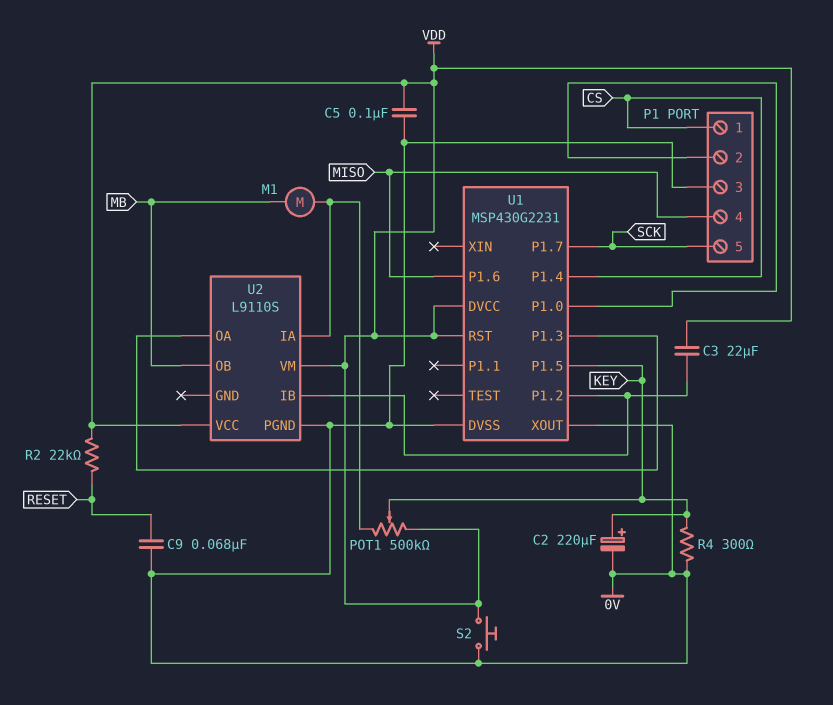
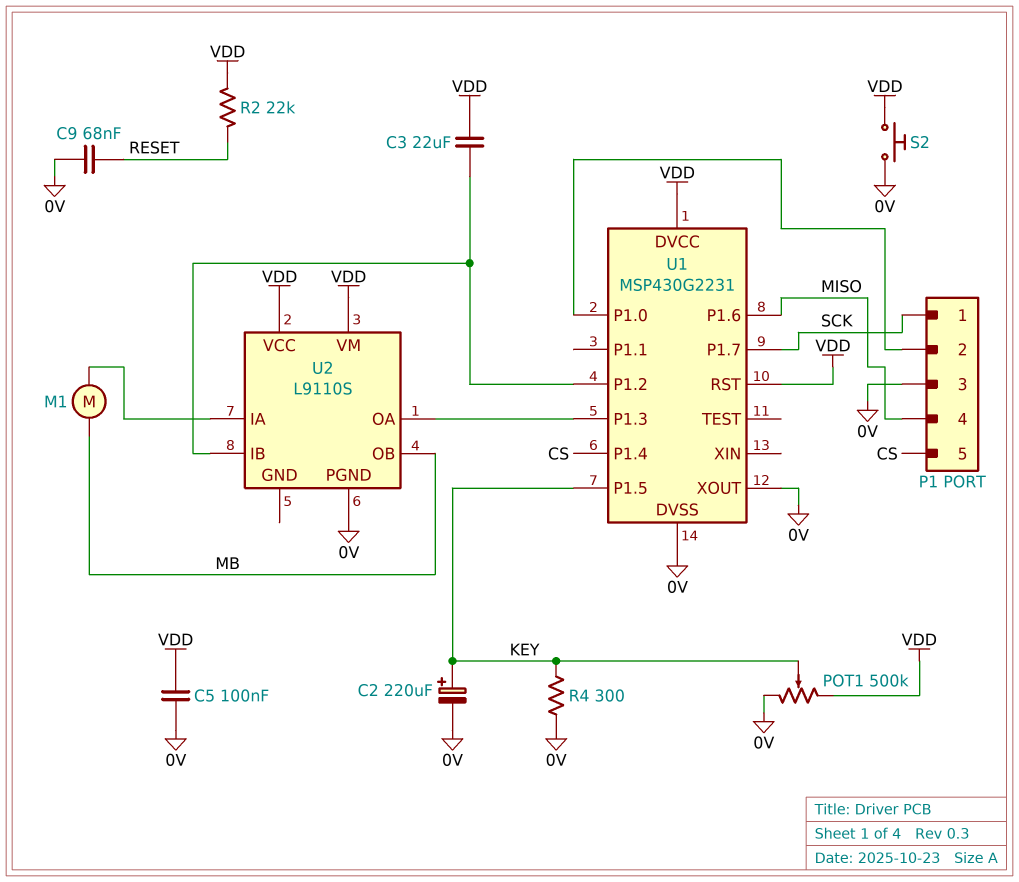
P1 pin 1: CS -> SCK
P1 pin 5: SCK -> CS
POT1: 500k (U2/IA, VDD, wiper KEY) -> 500k (0V, VDD, wiper KEY)

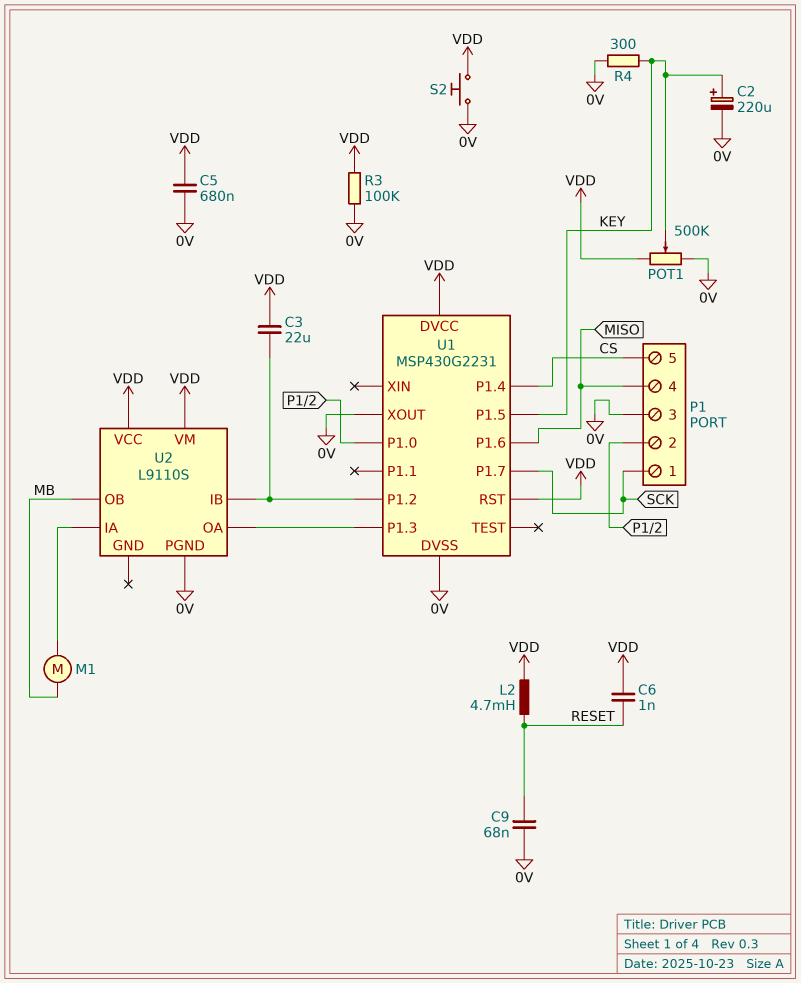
C5: 100nF (0V, VDD) -> 680nF (0V, VDD)
C6: none -> 1nF (RESET, VDD)
L2: none -> 4.7mH (RESET, VDD)
R2: 22k (RESET, VDD) -> none
R3: none -> 100k (0V, VDD)

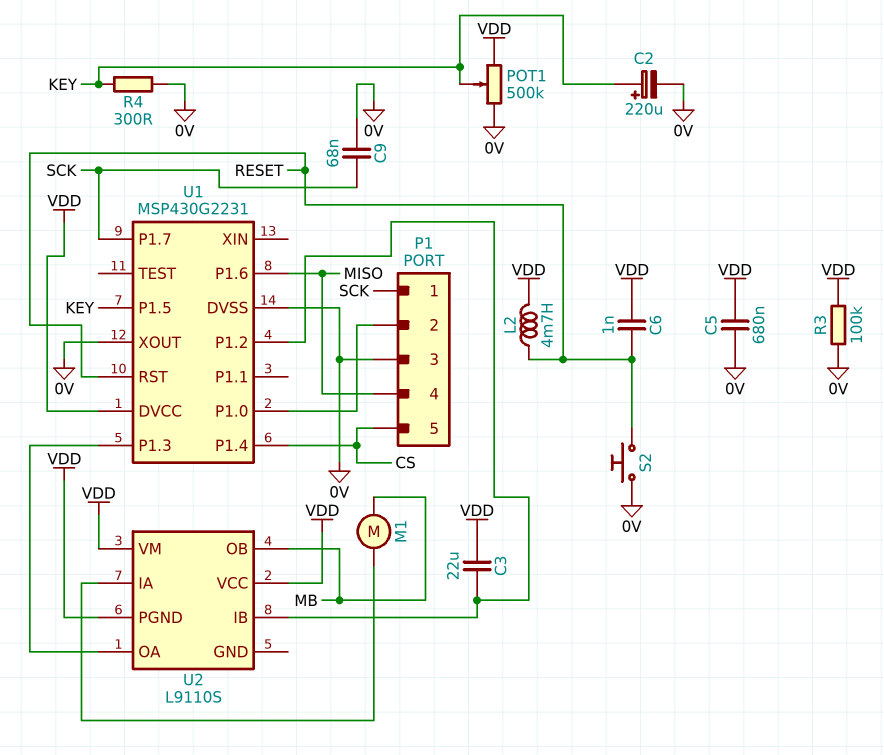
C9: 68nF (0V, RESET) -> 68nF (0V, SCK)
S2: button (0V, VDD) -> button (0V, RESET)
U1 pin RST: VDD -> RESET
U2 pin PGND: 0V -> VDD

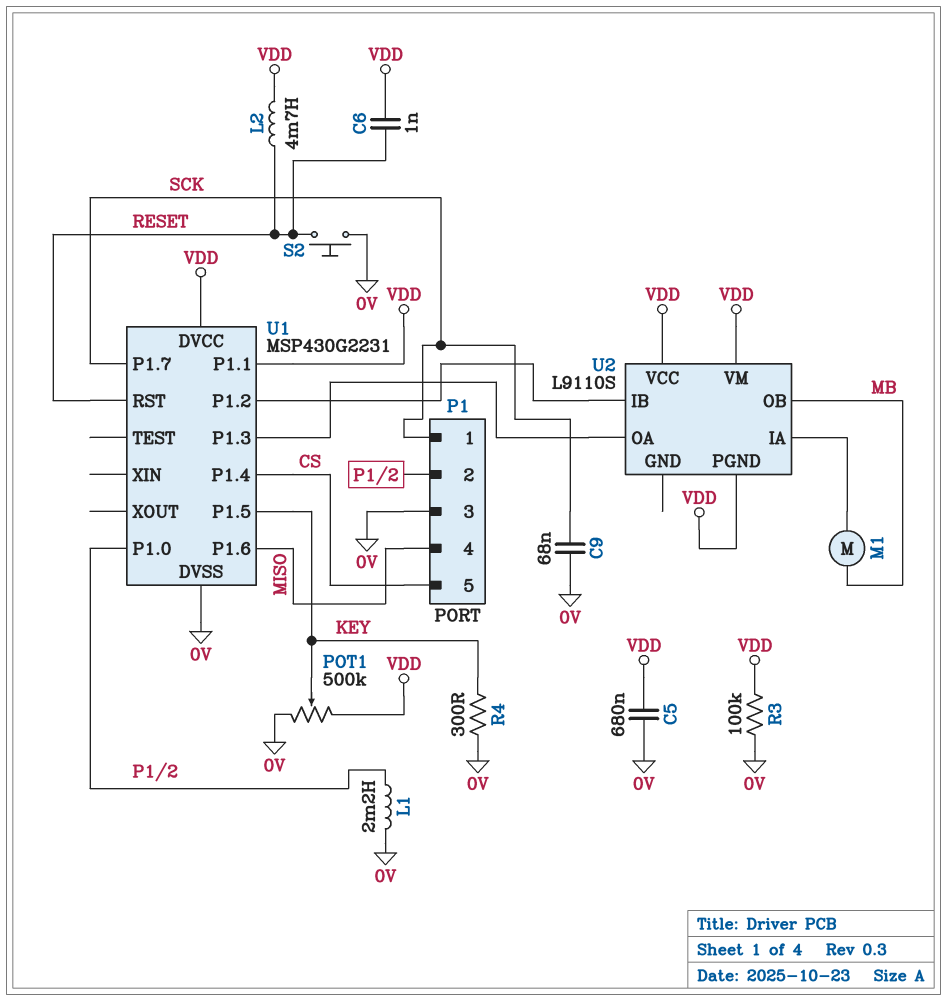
C2: 220uF (plus KEY, minus 0V) -> none
C3: 22uF (U1/P1.2, VDD) -> none
L1: none -> 2.2mH (0V, P1/2)
U1 pin P1.1: none -> VDD
U1 pin XOUT: 0V -> none

